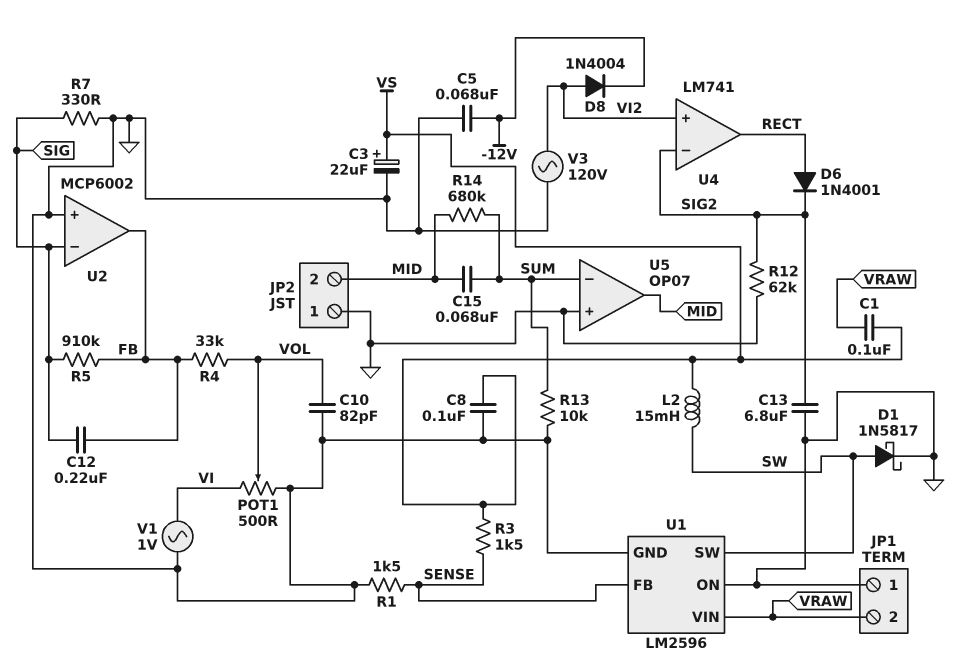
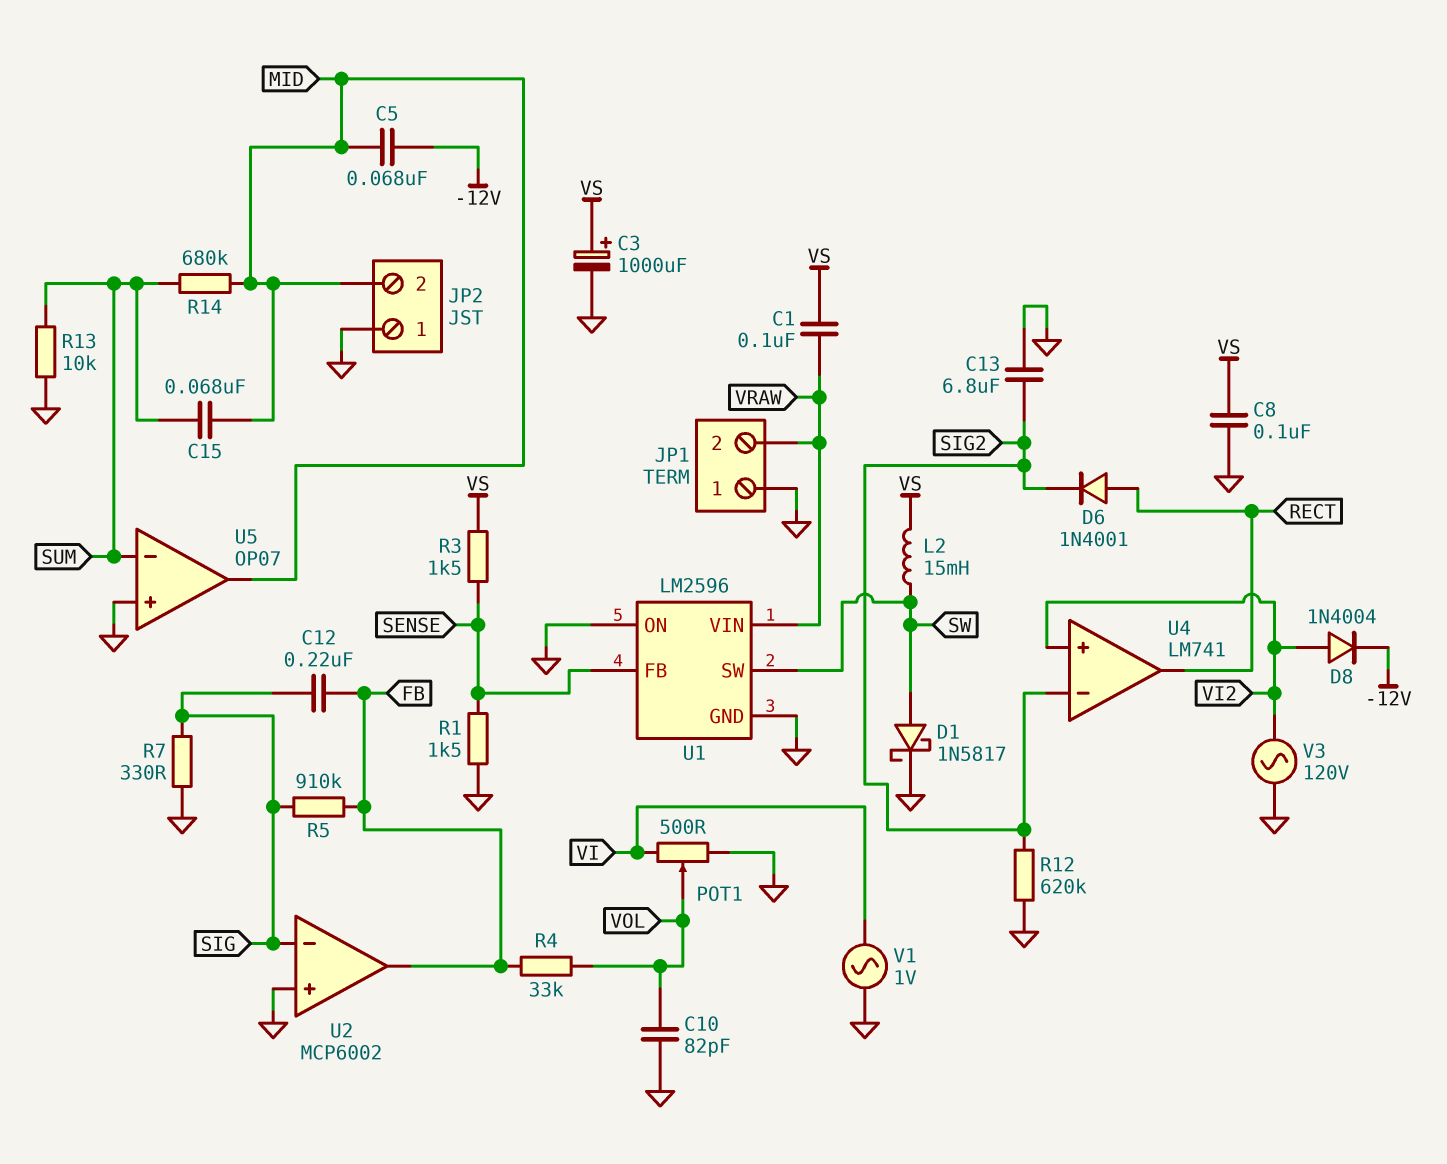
C3: 22uF (plus VS, minus GND) -> 1000uF (plus VS, minus GND)
C5: 68nF (-12V, GND) -> 68nF (-12V, MID)
R12: 62k (GND, SIG2) -> 620k (GND, SIG2)

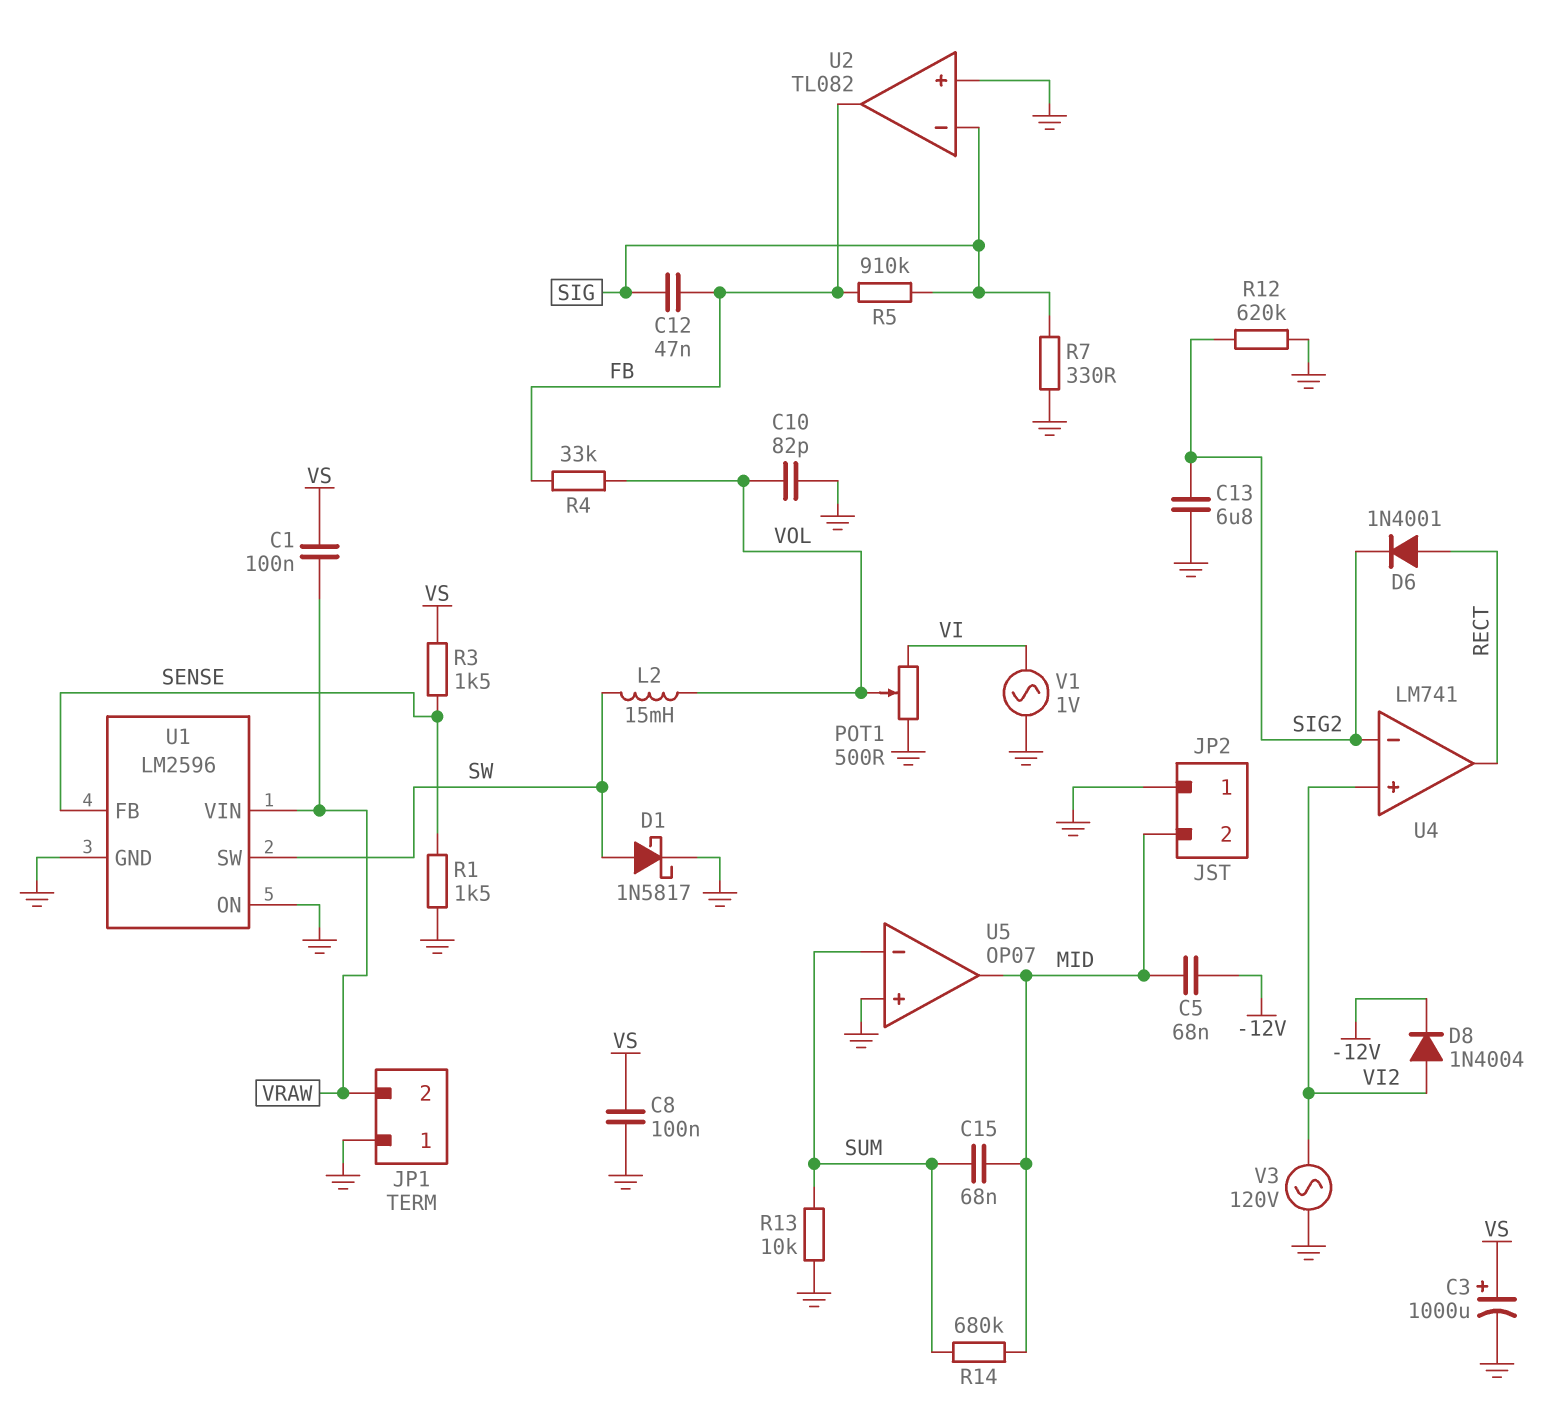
C12: 220nF (FB, SIG) -> 47nF (FB, SIG)
L2: 15mH (SW, VS) -> 15mH (SW, VOL)
U2: MCP6002 -> TL082

